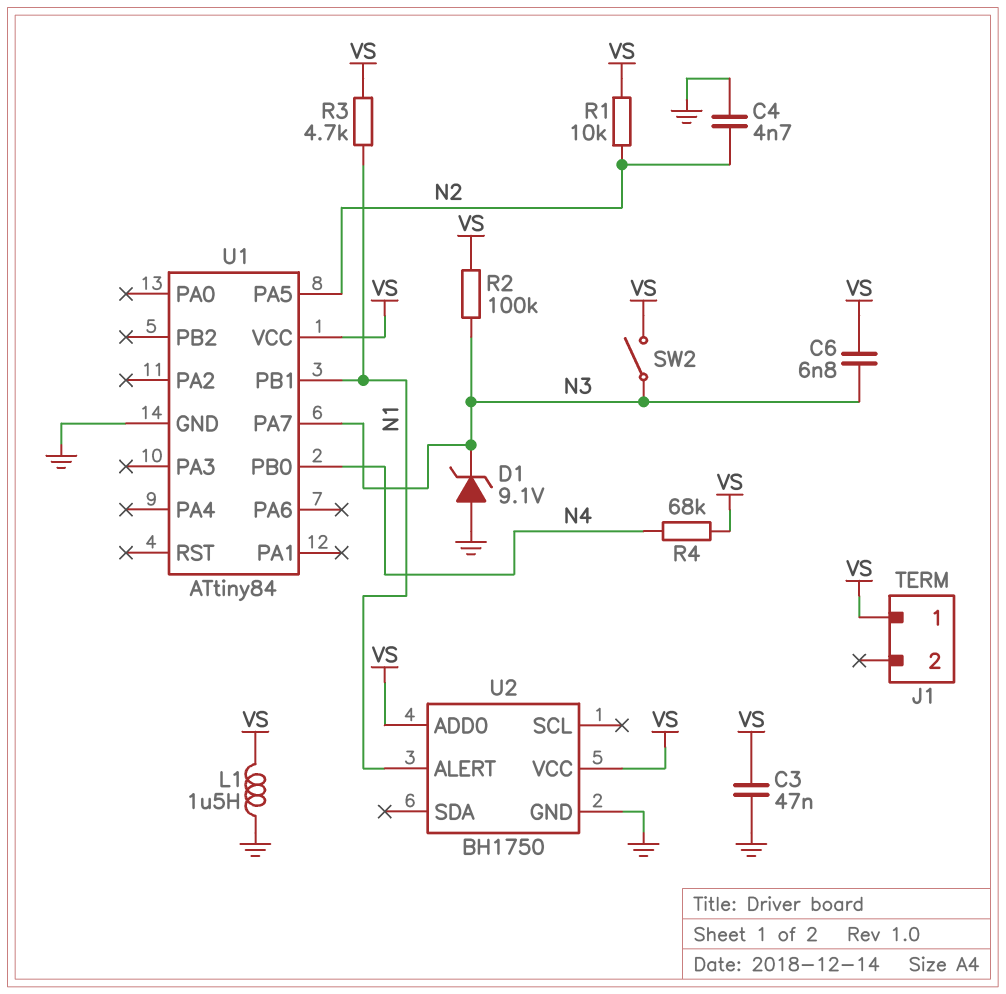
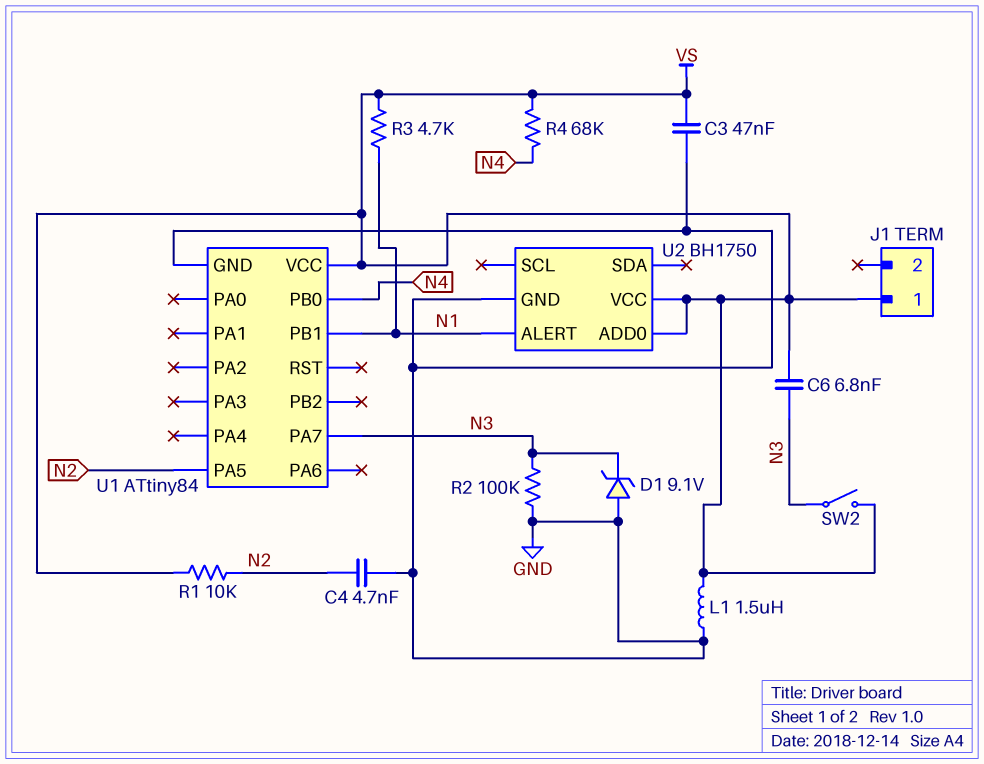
R2: 100k (N3, VS) -> 100k (GND, N3)

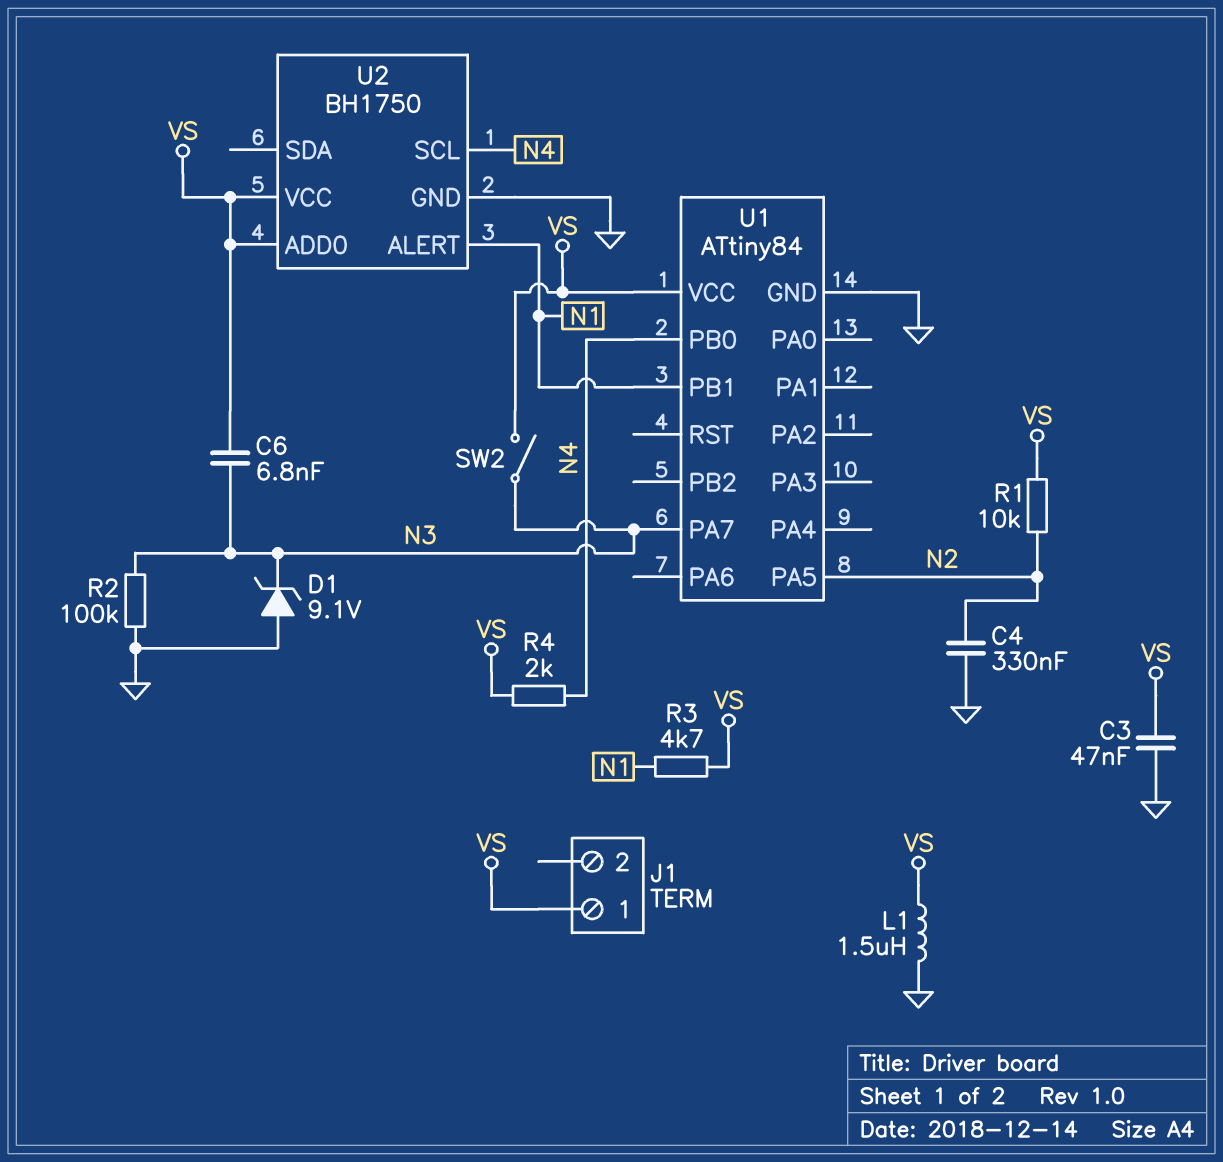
C4: 4.7nF (GND, N2) -> 330nF (GND, N2)
R4: 68k (N4, VS) -> 2k (N4, VS)
U2 pin SCL: none -> N4

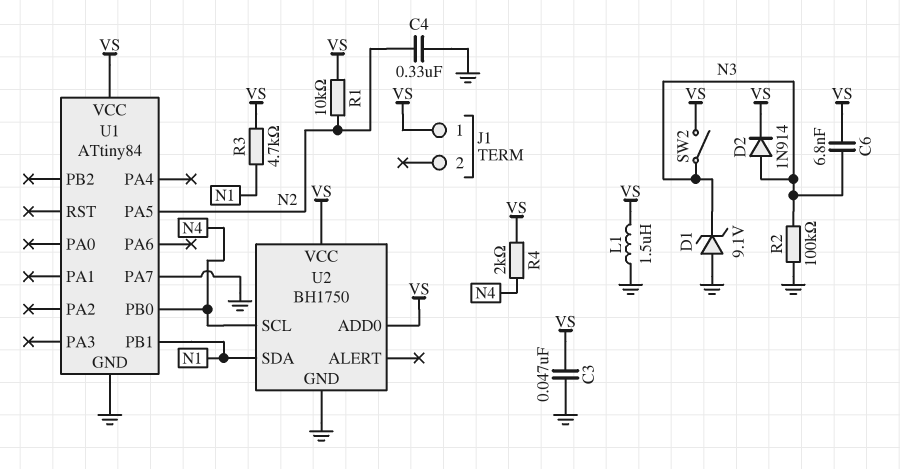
D2: none -> diode 1N914 (A N3, K VS)
U1 pin PA7: N3 -> GND
U2 pin ALERT: N1 -> none
U2 pin SDA: none -> N1

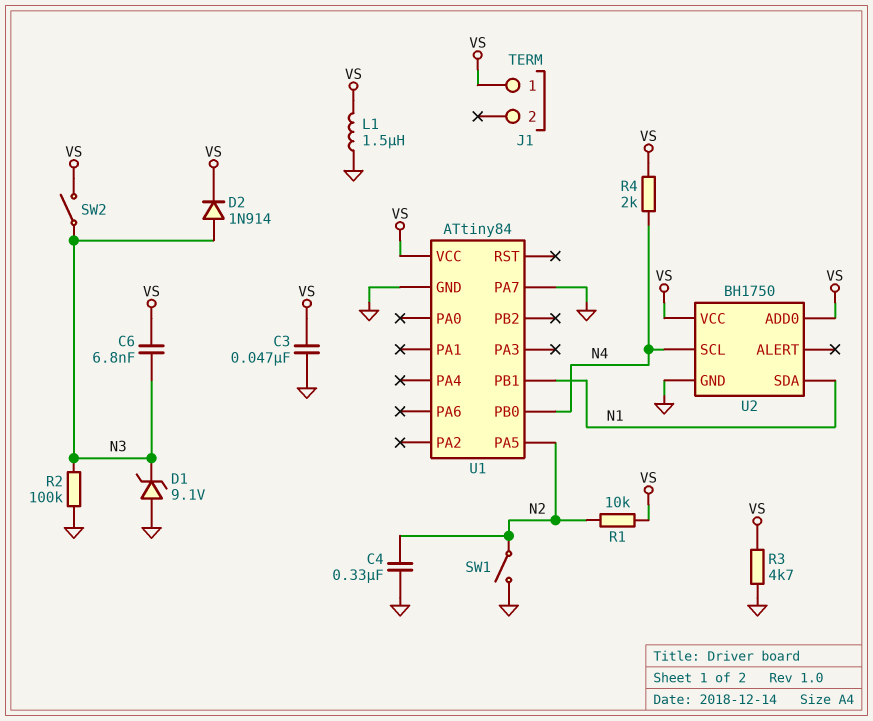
R3: 4.7k (N1, VS) -> 4.7k (GND, VS)
SW1: none -> switch (GND, N2)

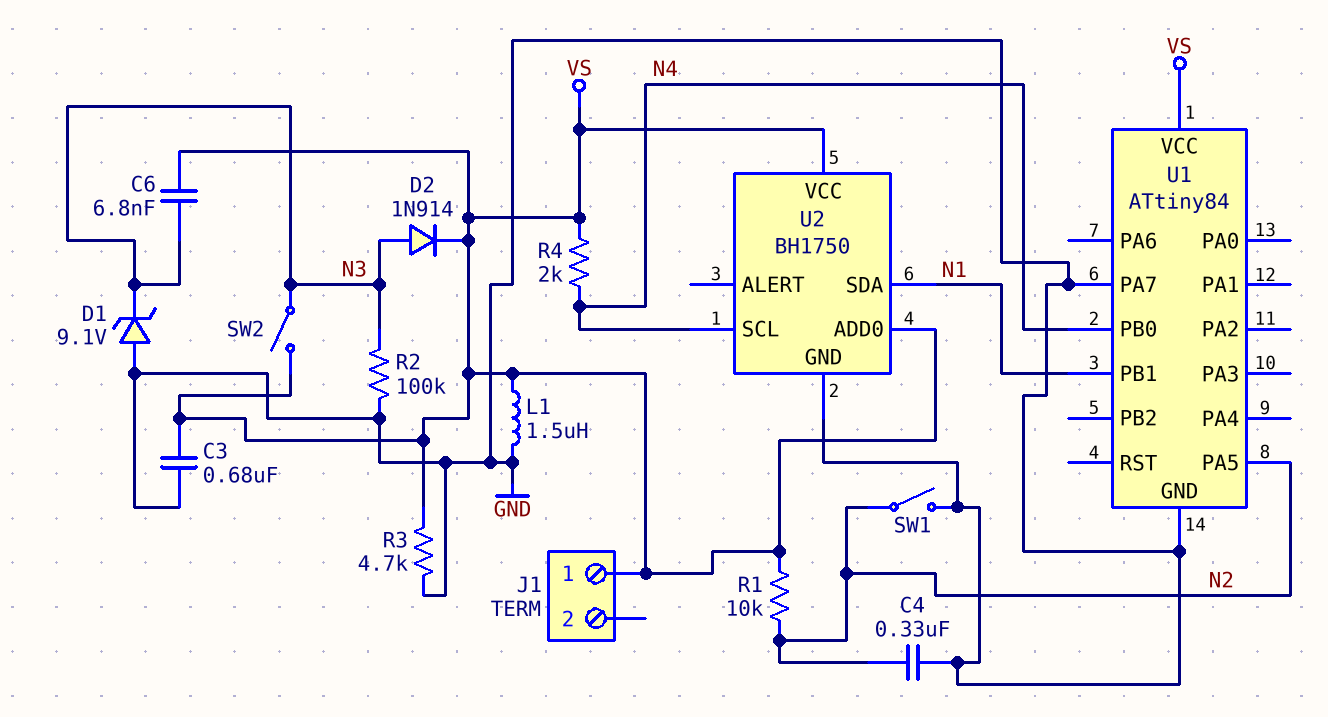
C3: 47nF (GND, VS) -> 680nF (GND, VS)

